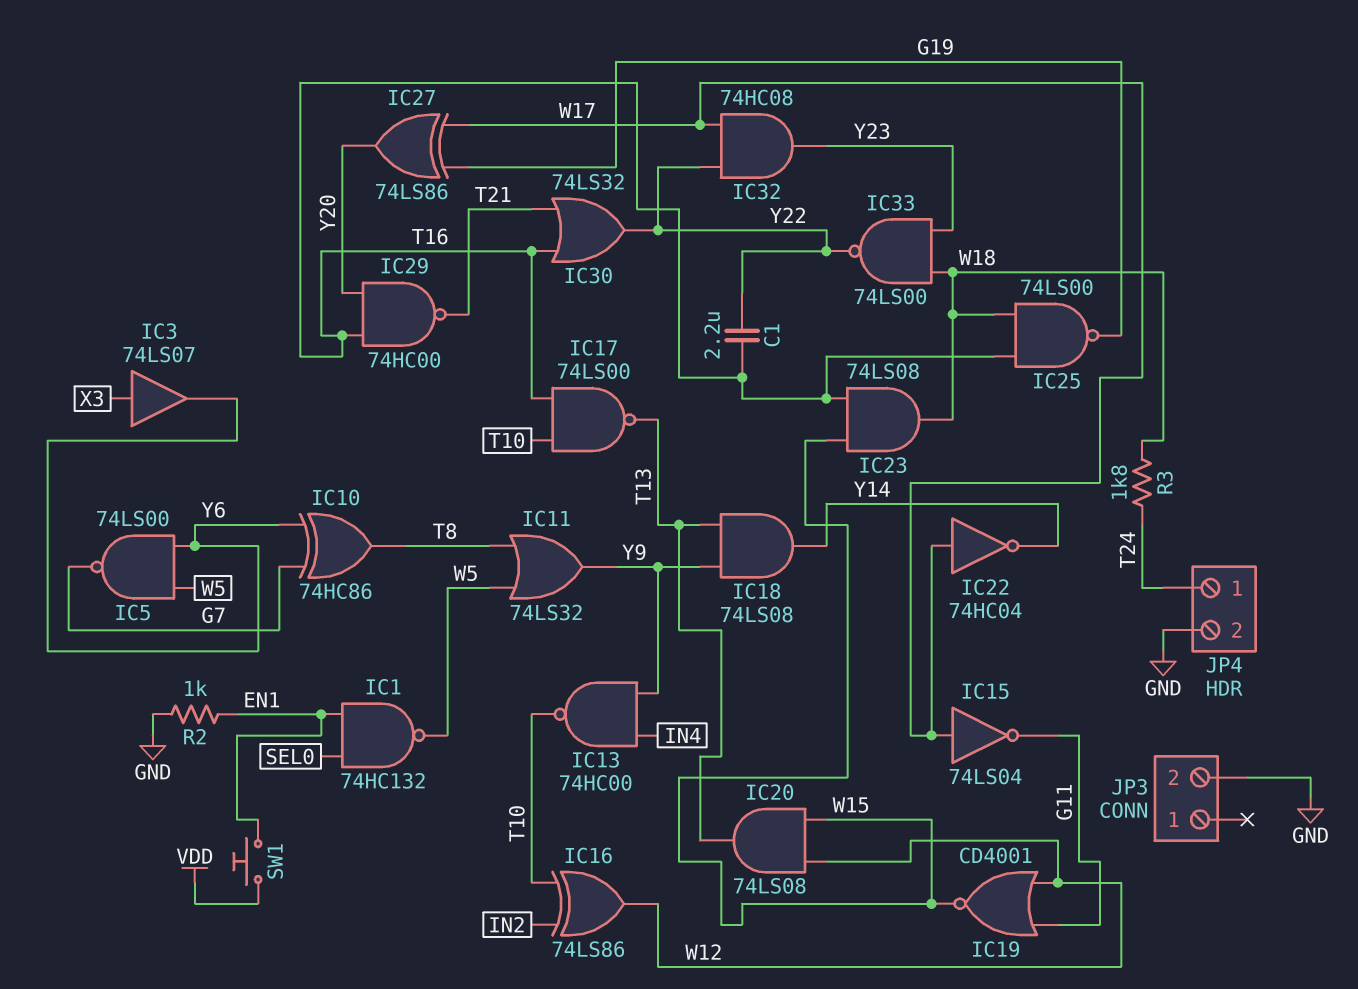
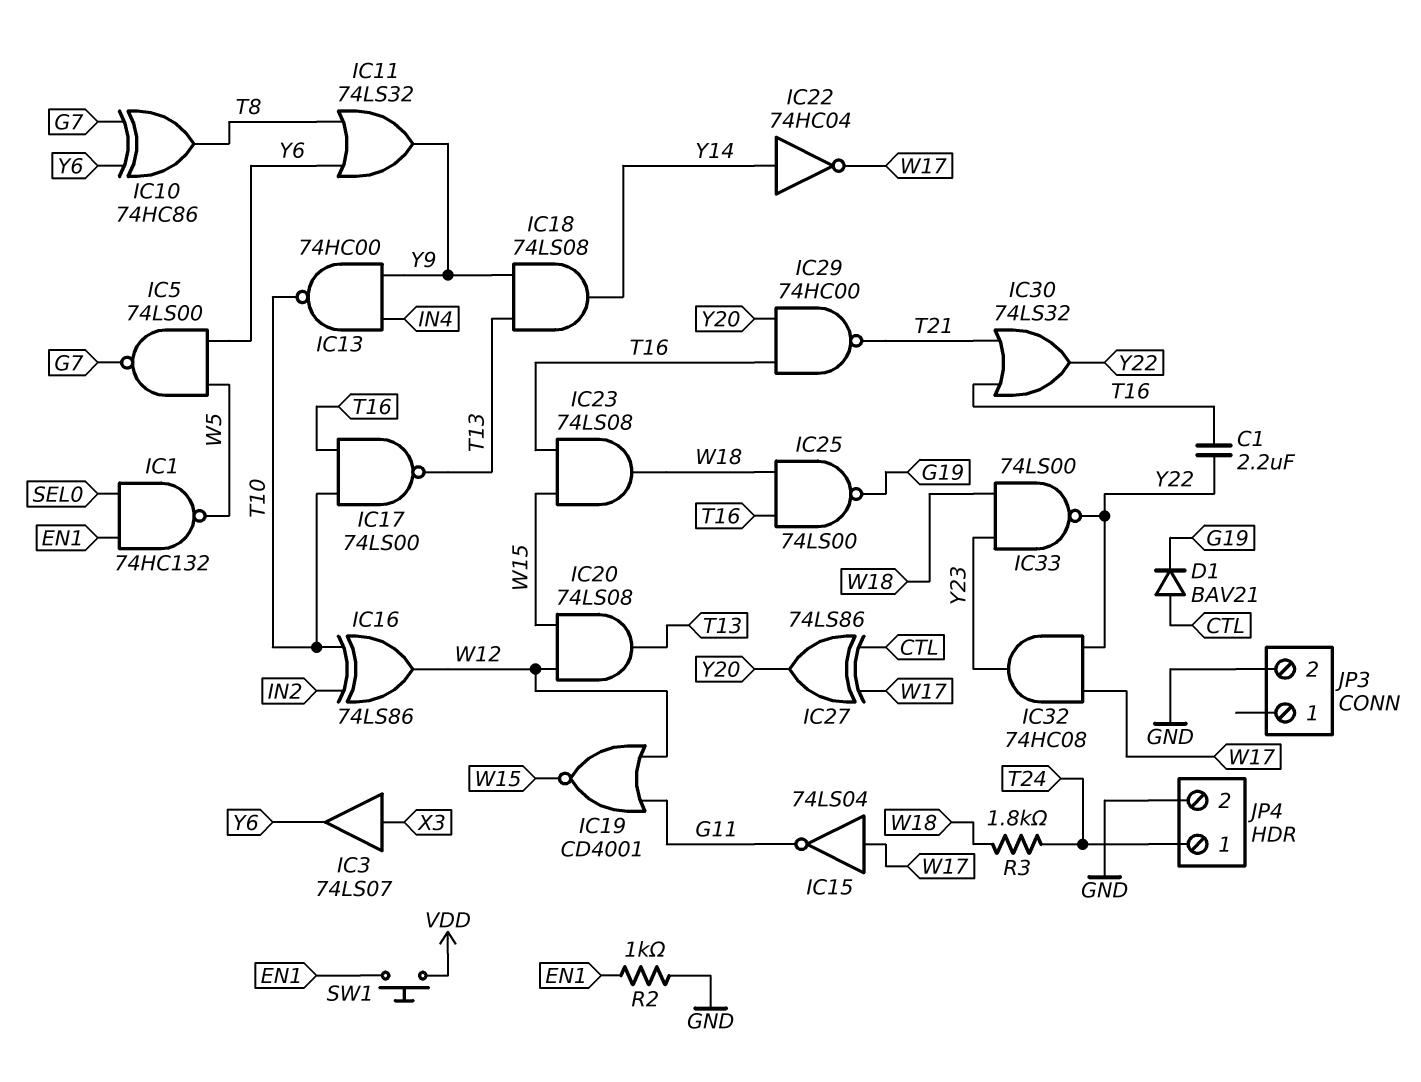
D1: none -> diode BAV21 (A CTL, K G19)
IC11: OR 74LS32 (in T8, in W5, out Y9) -> OR 74LS32 (in T8, in Y6, out Y9)
IC22: NOT 74HC04 (in W17, out Y14) -> NOT 74HC04 (in Y14, out W17)
IC27: XOR 74LS86 (in G19, in W17, out Y20) -> XOR 74LS86 (in CTL, in W17, out Y20)

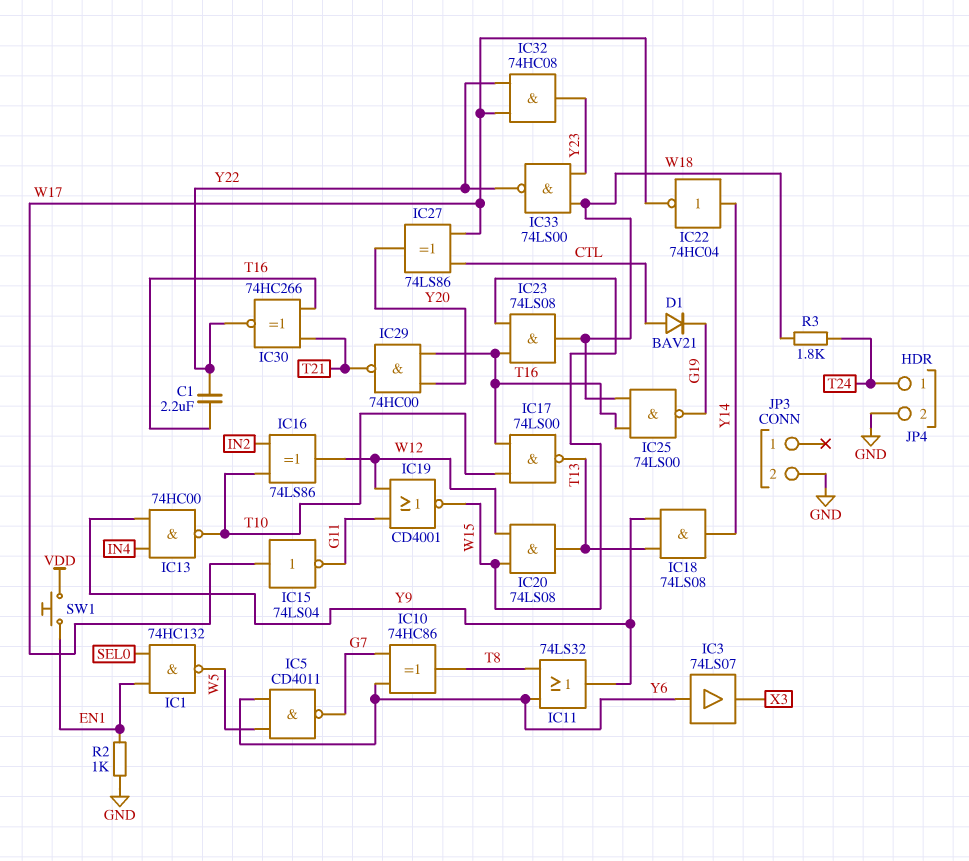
IC3: buffer 74LS07 (in X3, out Y6) -> buffer 74LS07 (in Y6, out X3)
IC5: NAND 74LS00 (in W5, in Y6, out G7) -> NAND CD4011 (in W5, in Y6, out G7)
IC30: OR 74LS32 (in T16, in T21, out Y22) -> XNOR 74HC266 (in T16, in T21, out Y22)

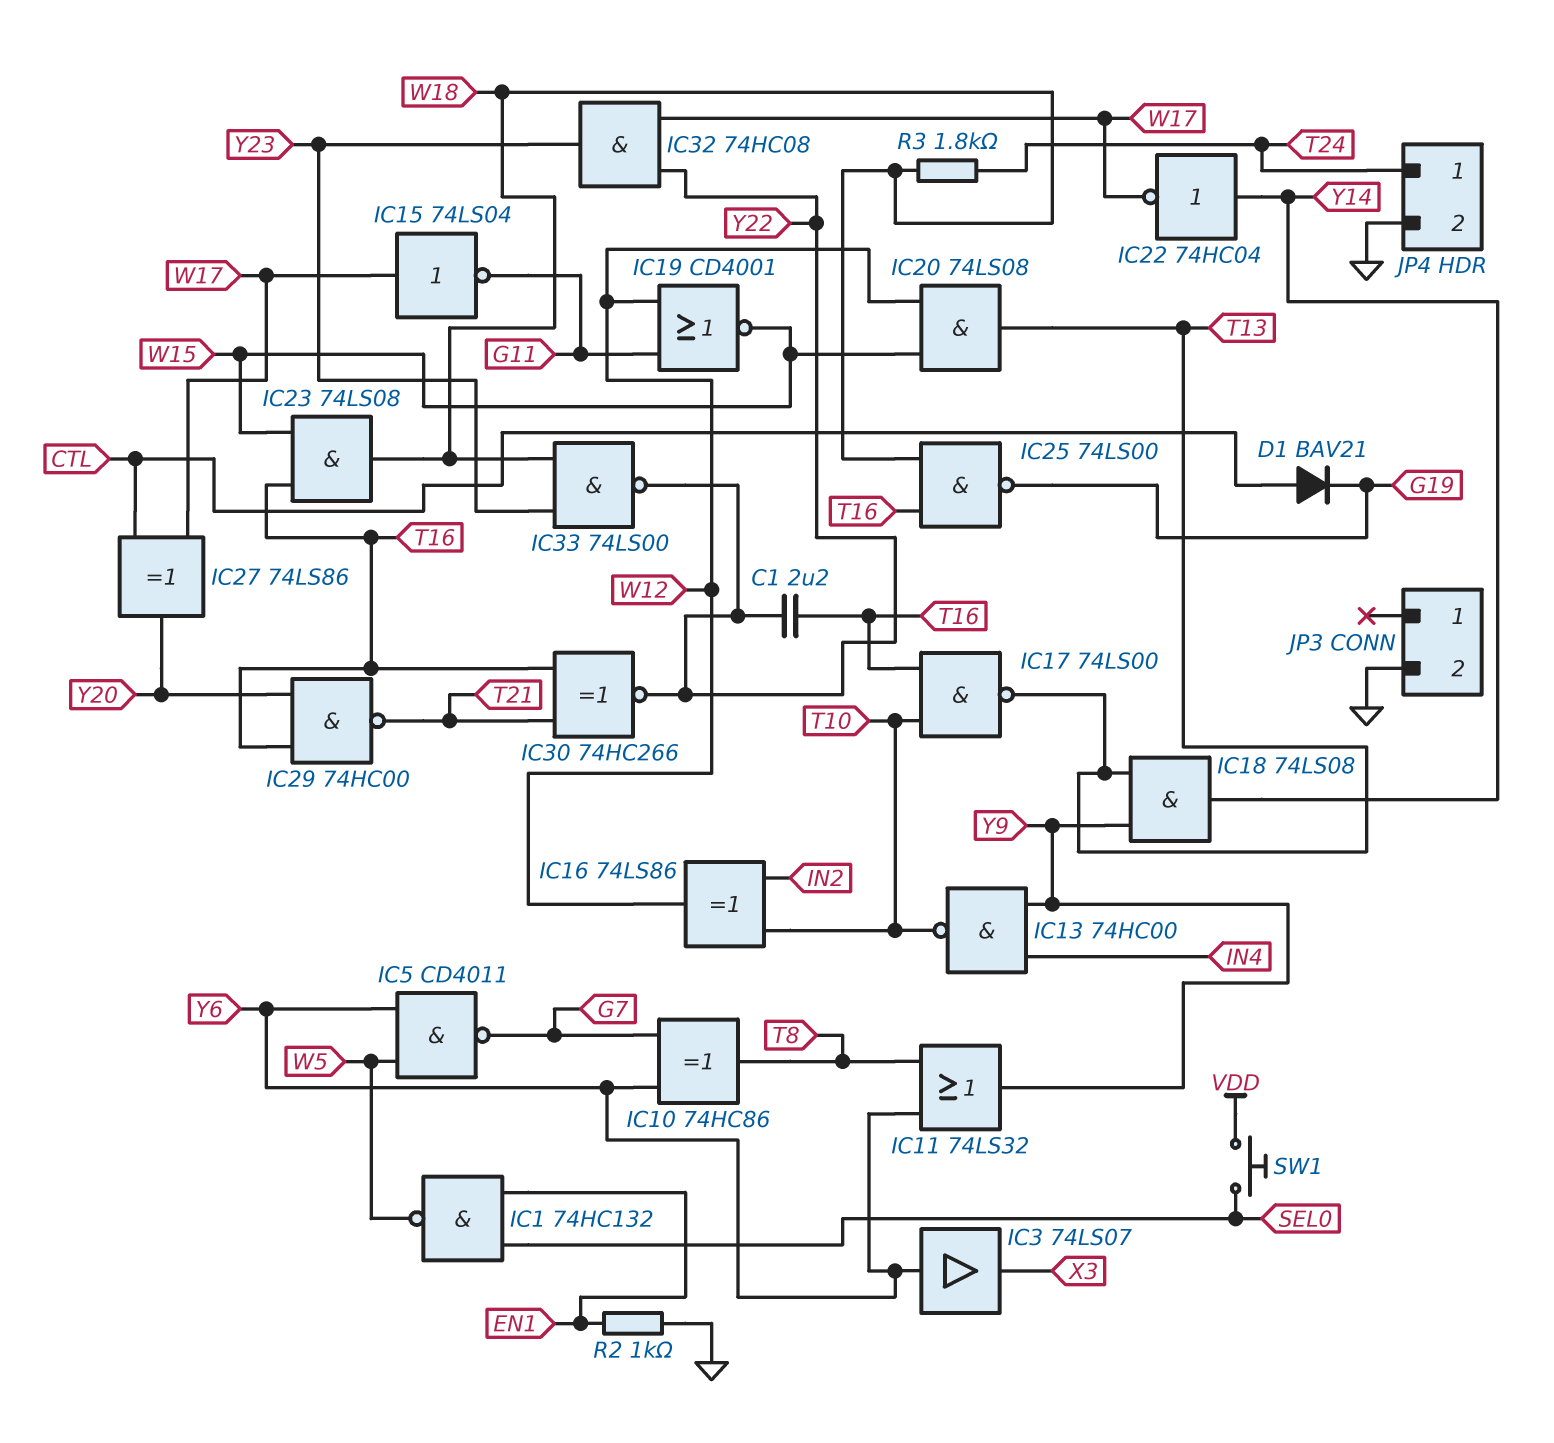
SW1: button (EN1, VDD) -> button (SEL0, VDD)

